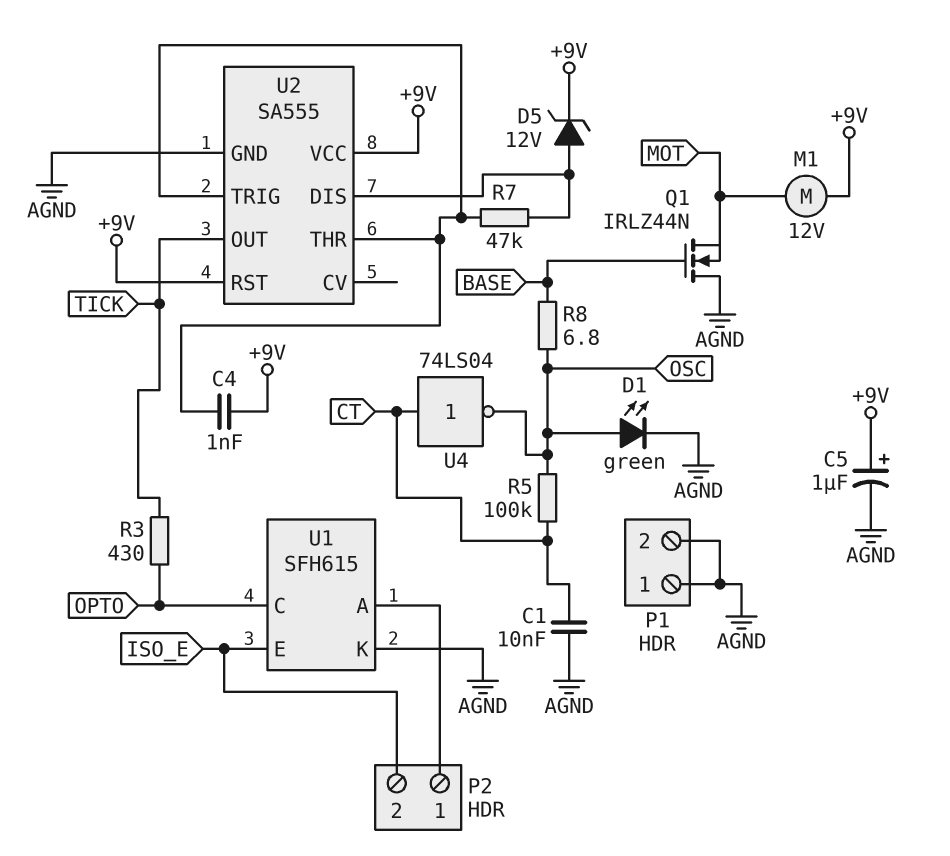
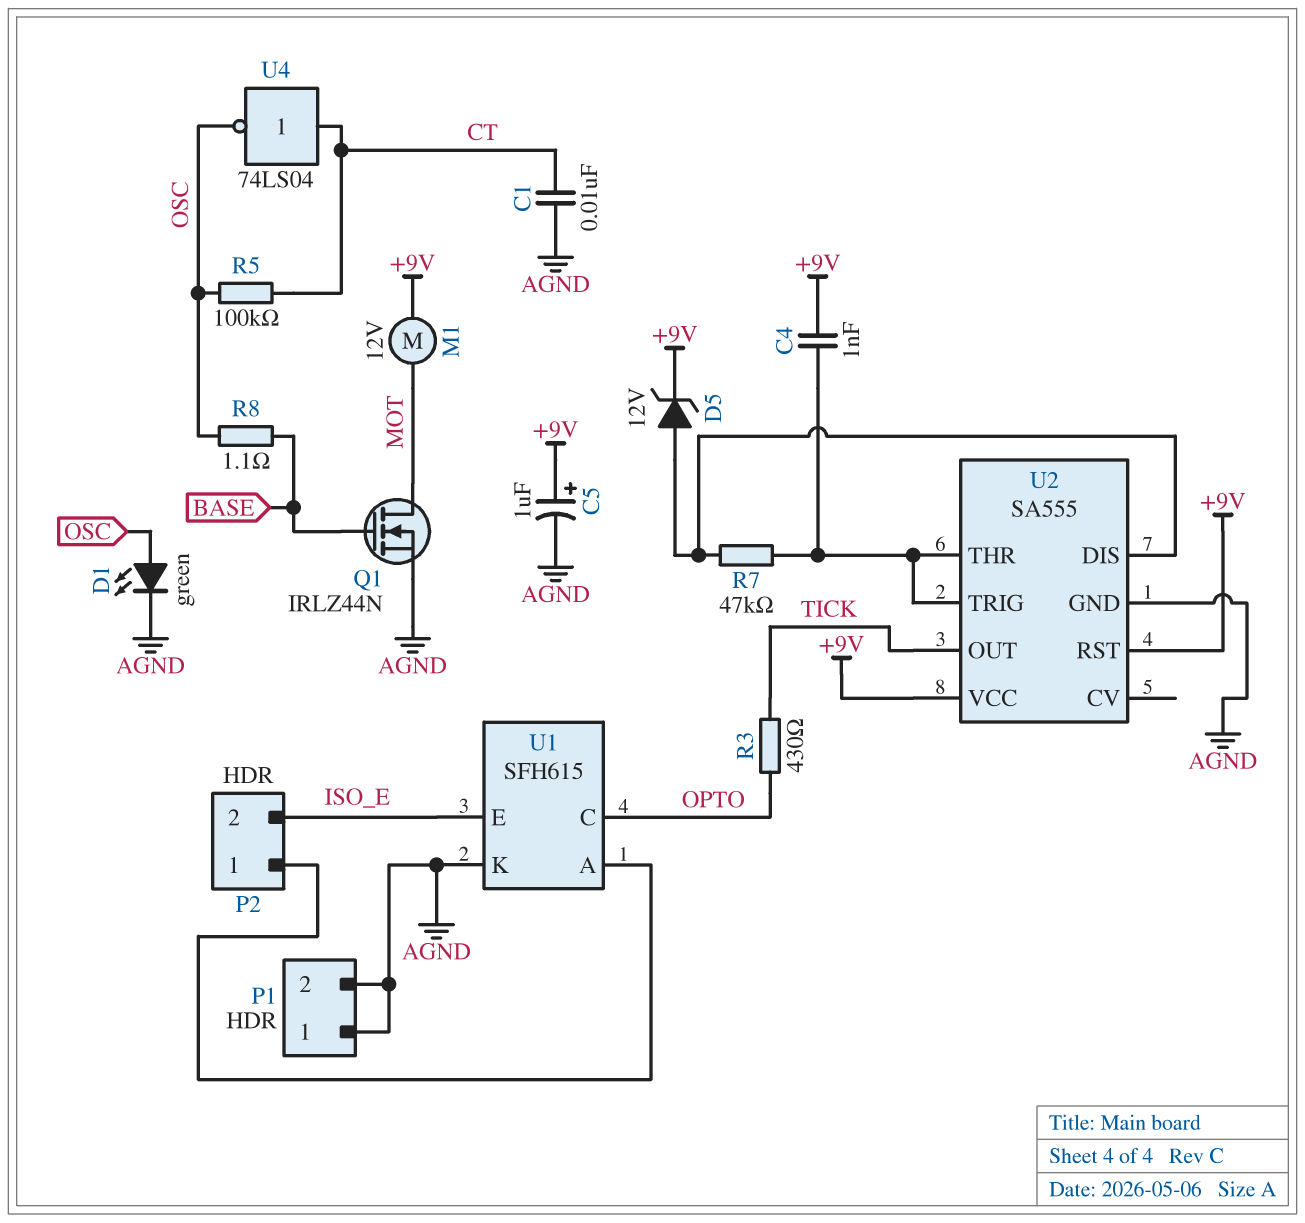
Q1: NMOS IRLZ44N (G BASE, D AGND, S MOT) -> NMOS IRLZ44N (G BASE, D MOT, S AGND)
R8: 6.8 (BASE, OSC) -> 1.1 (BASE, OSC)

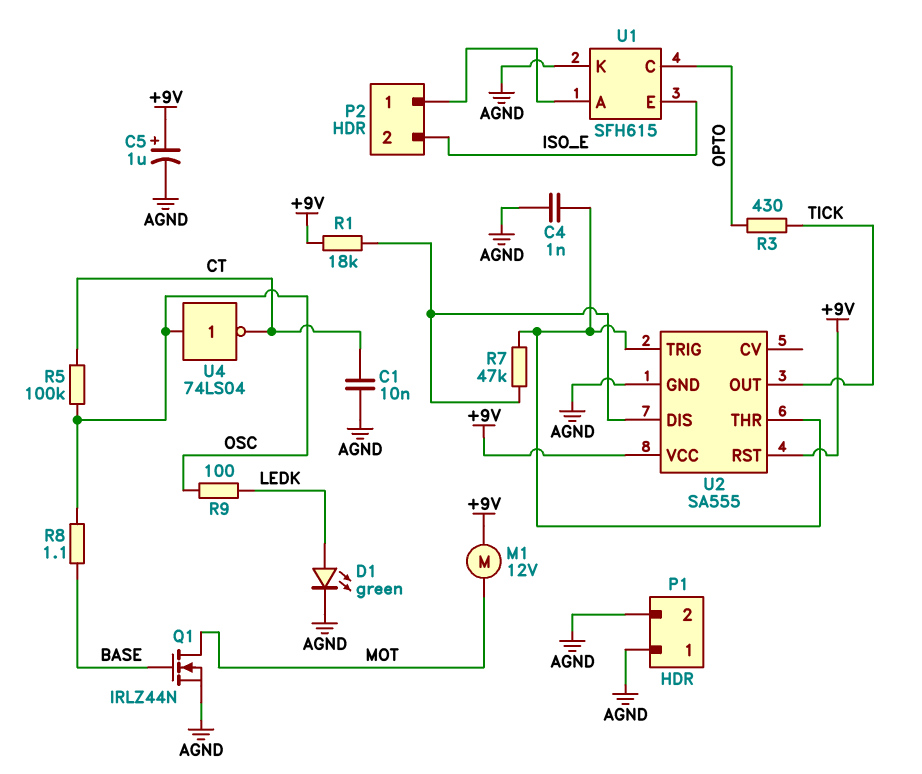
C4: 1nF (+9V, U2/THR) -> 1nF (AGND, U2/THR)
D1: LED green (A OSC, K AGND) -> LED green (A LEDK, K AGND)
D5: zener 12V (A U2/DIS, K +9V) -> none
R1: none -> 18k (+9V, U2/DIS)
R9: none -> 100 (LEDK, OSC)
U4: NOT 74LS04 (in CT, out OSC) -> NOT 74LS04 (in OSC, out CT)

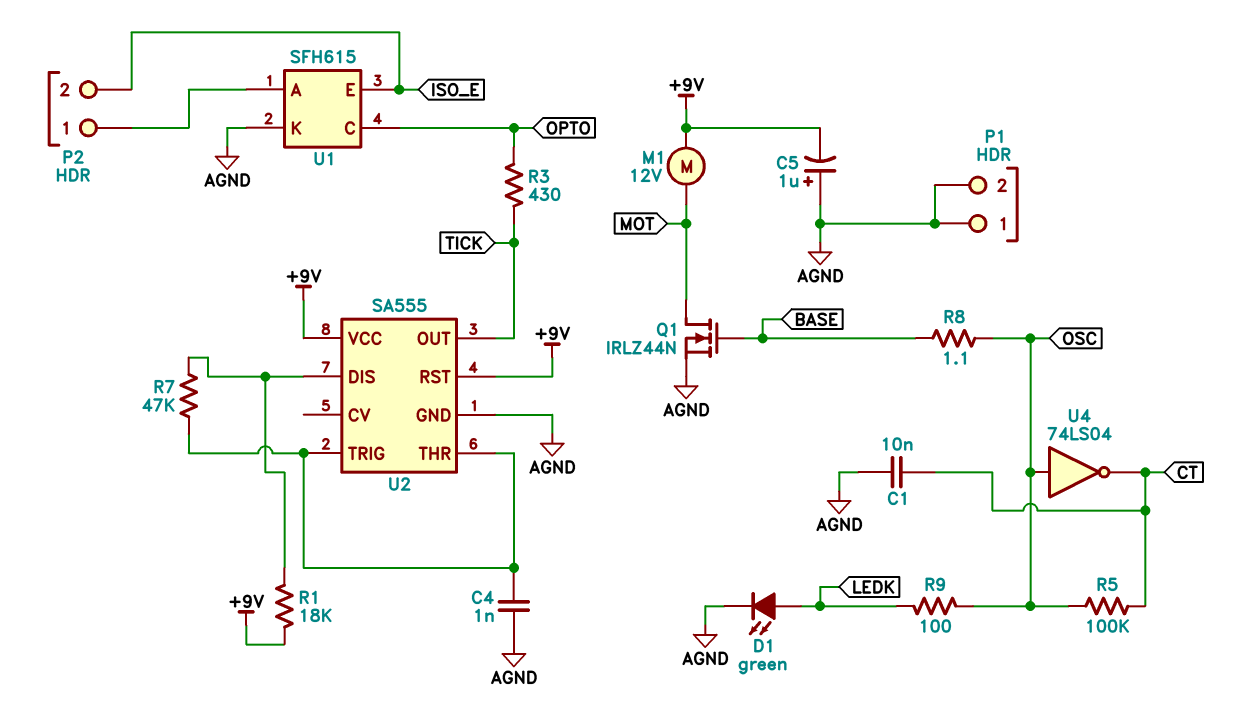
C5: 1uF (plus +9V, minus AGND) -> 1uF (plus AGND, minus +9V)

